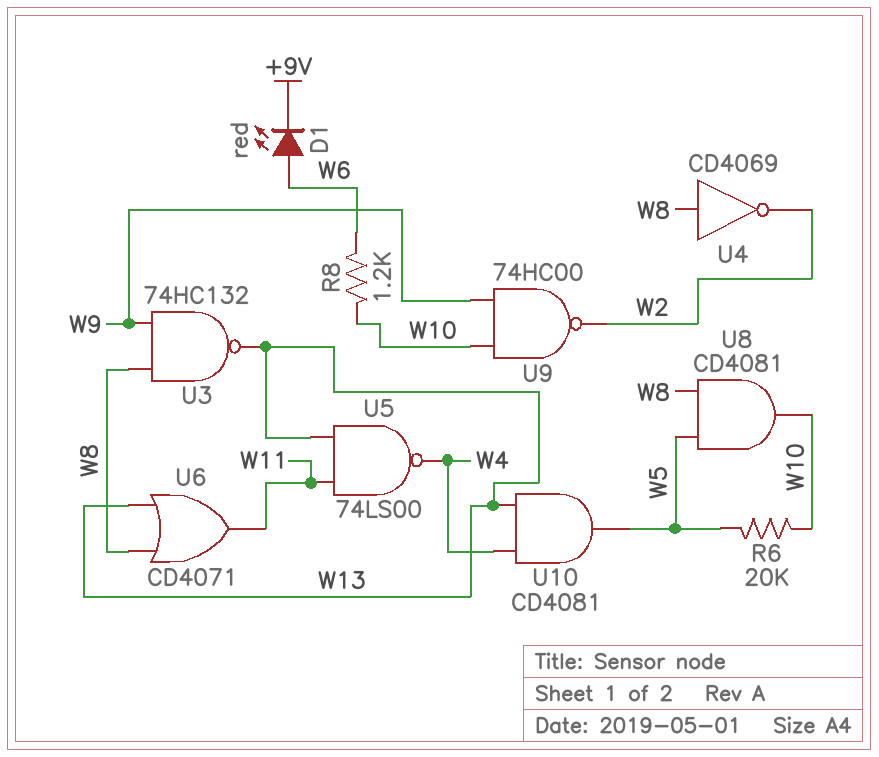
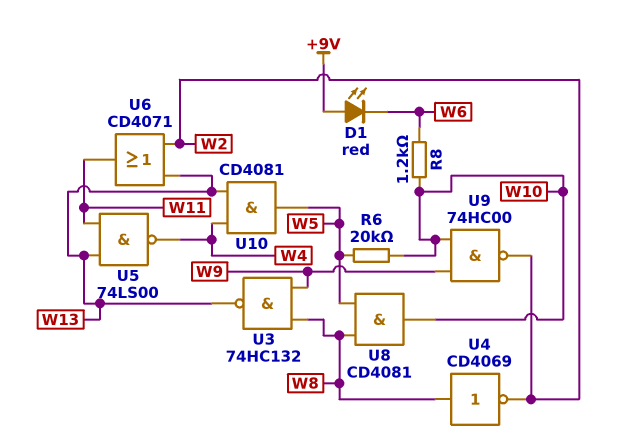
D1: LED red (A W6, K +9V) -> LED red (A +9V, K W6)
U6: OR CD4071 (in W8, in W13, out W11) -> OR CD4071 (in W2, in W13, out W11)

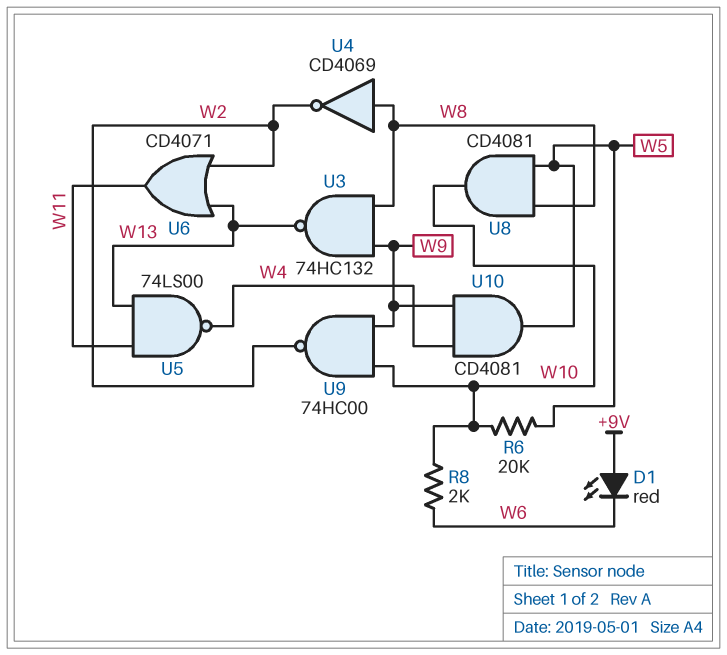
R8: 1.2k (W6, W10) -> 2k (W6, W10)
U10: AND CD4081 (in W4, in W13, out W5) -> AND CD4081 (in W4, in W9, out W5)

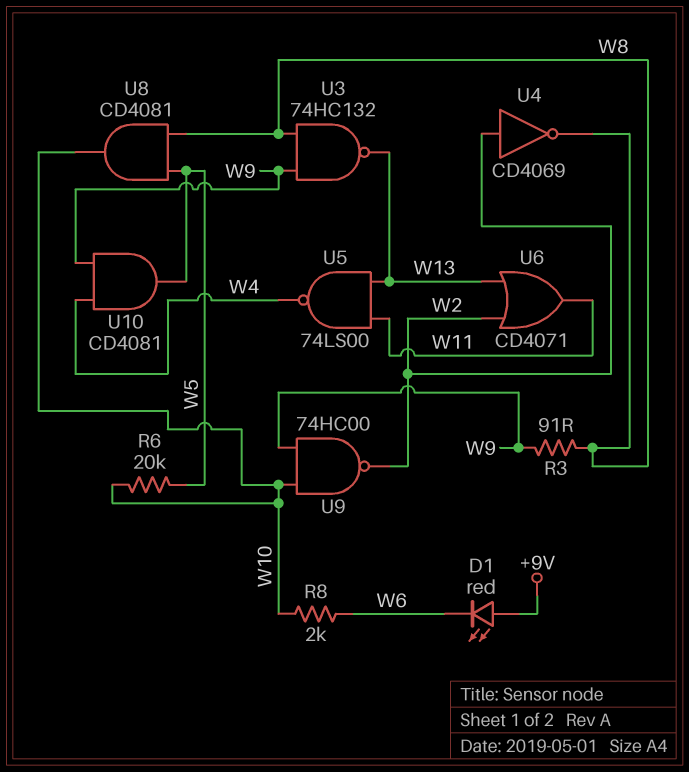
R3: none -> 91 (W8, W9)
U4: NOT CD4069 (in W8, out W2) -> NOT CD4069 (in W2, out W8)

